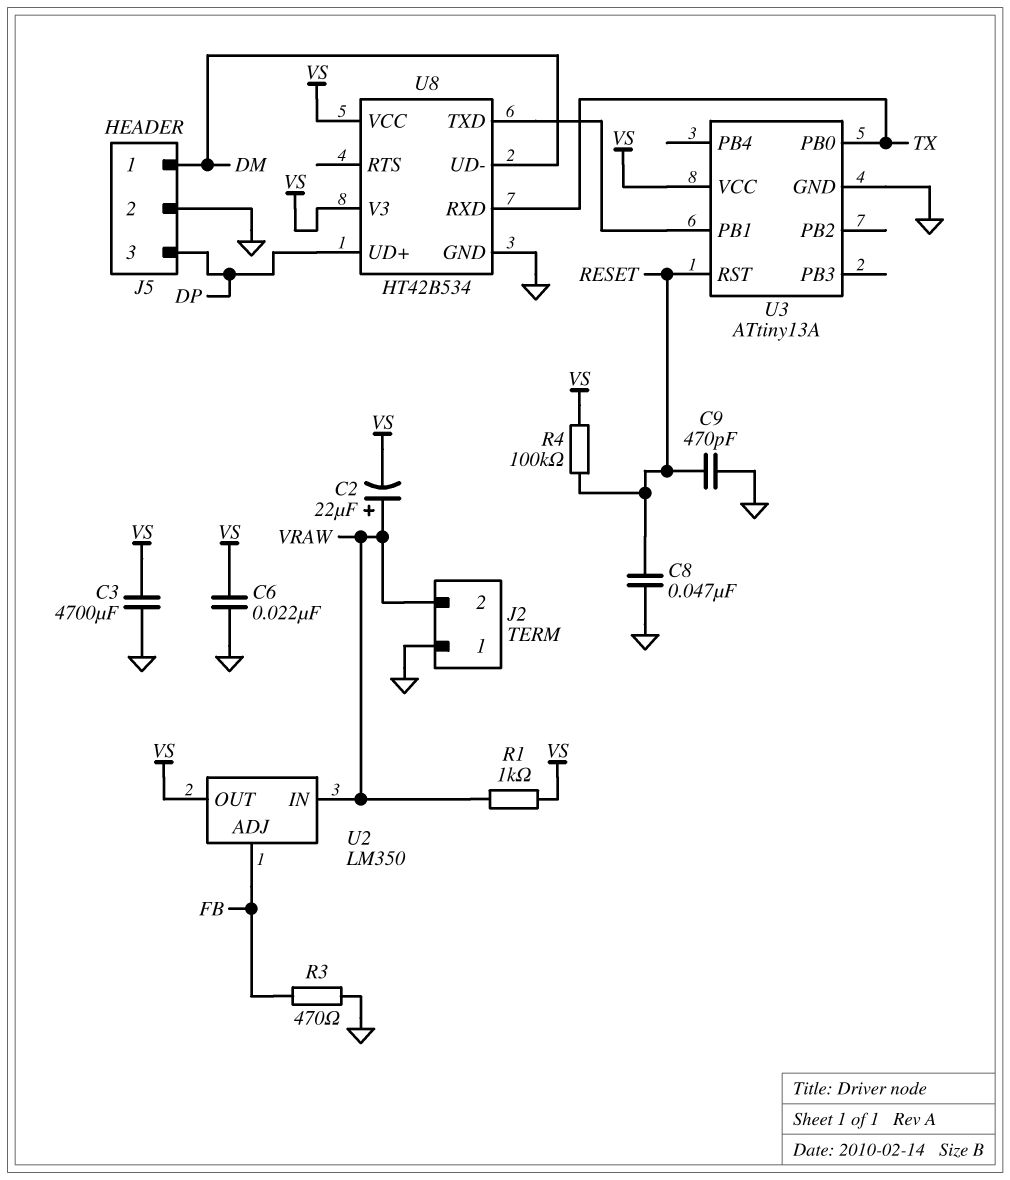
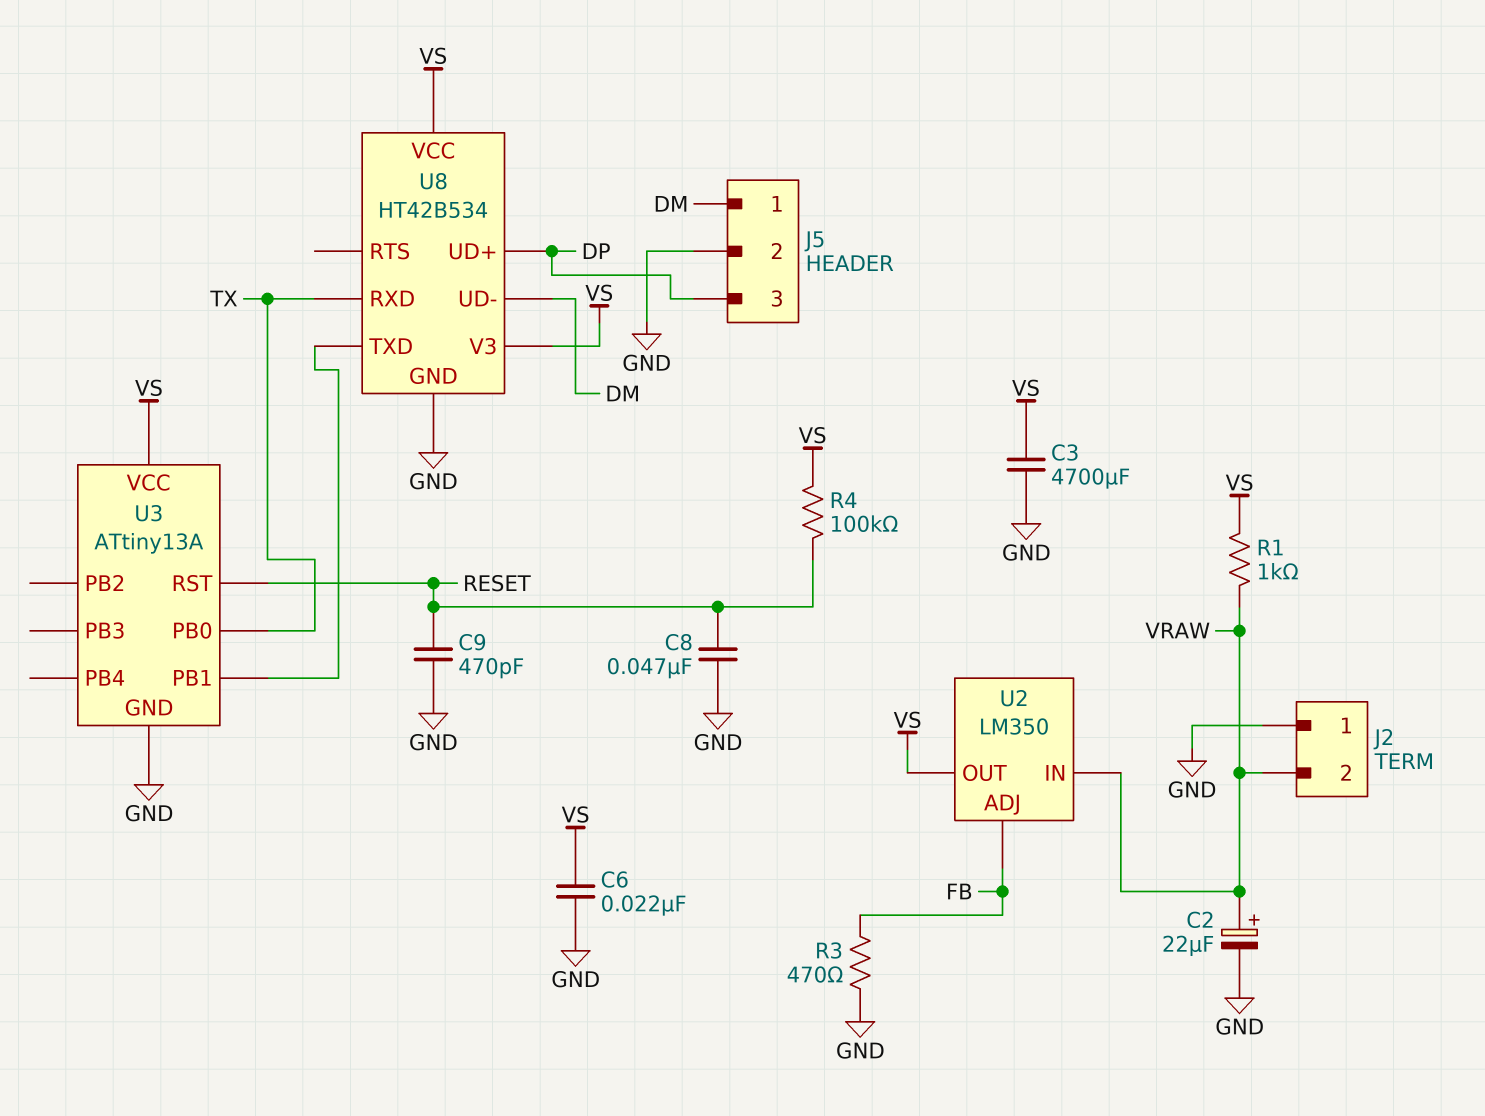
C2: 22uF (plus VRAW, minus VS) -> 22uF (plus VRAW, minus GND)

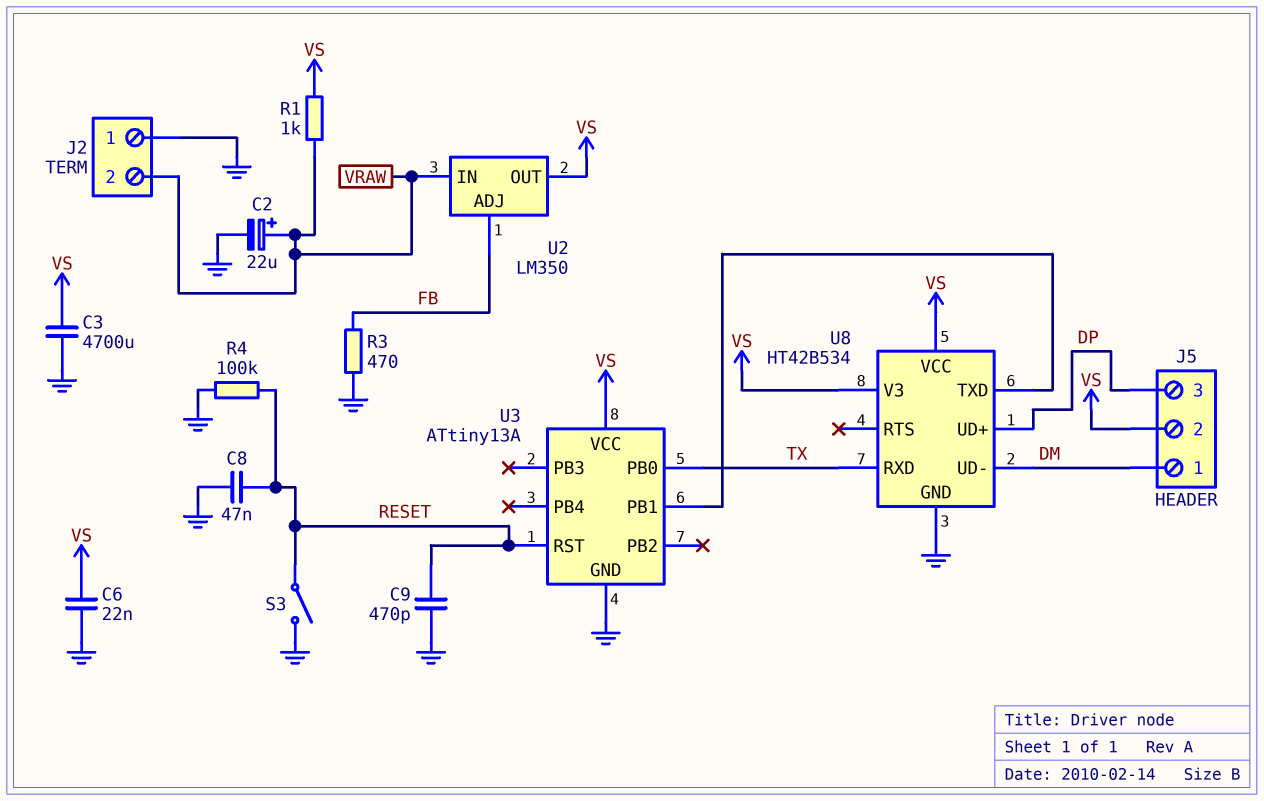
J5 pin 2: GND -> VS
R4: 100k (RESET, VS) -> 100k (GND, RESET)
S3: none -> switch (GND, RESET)

